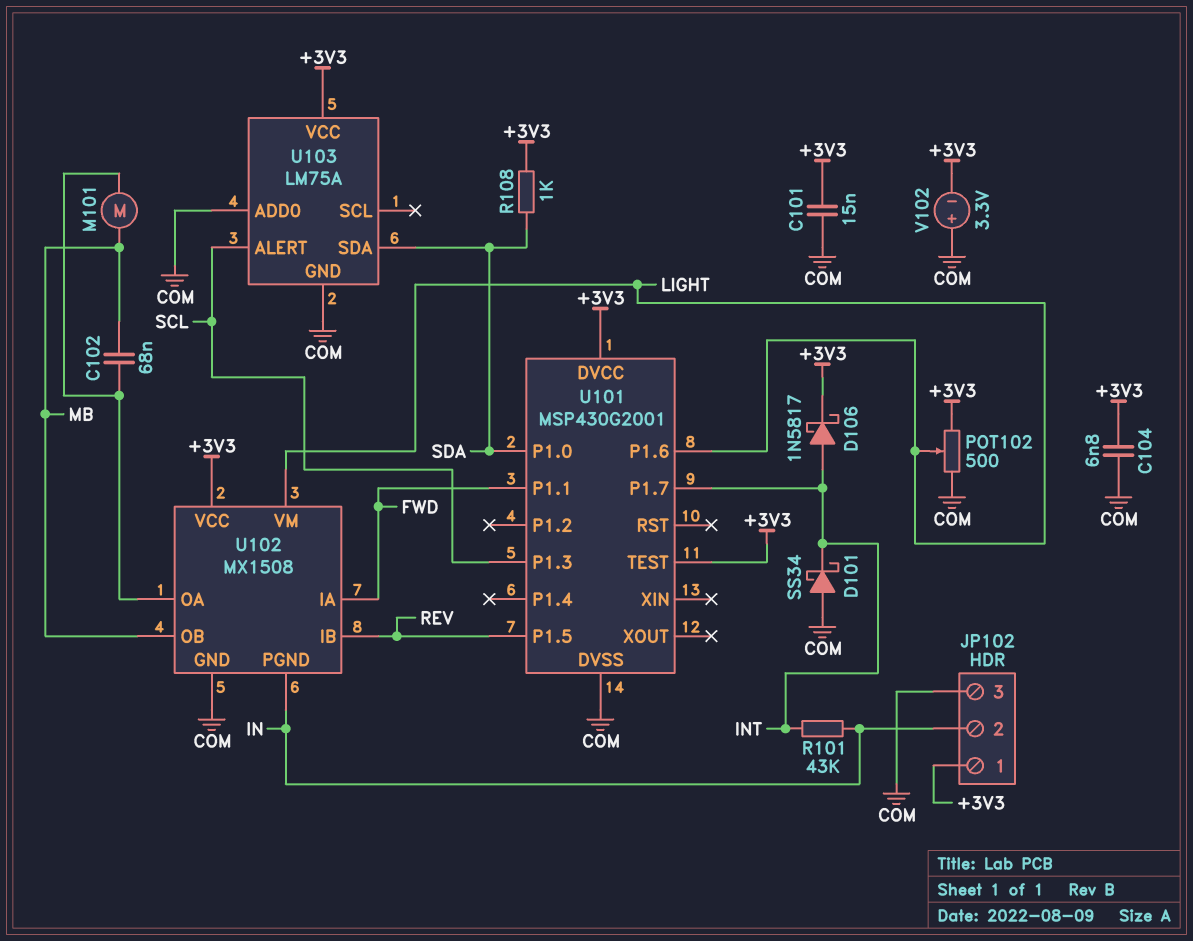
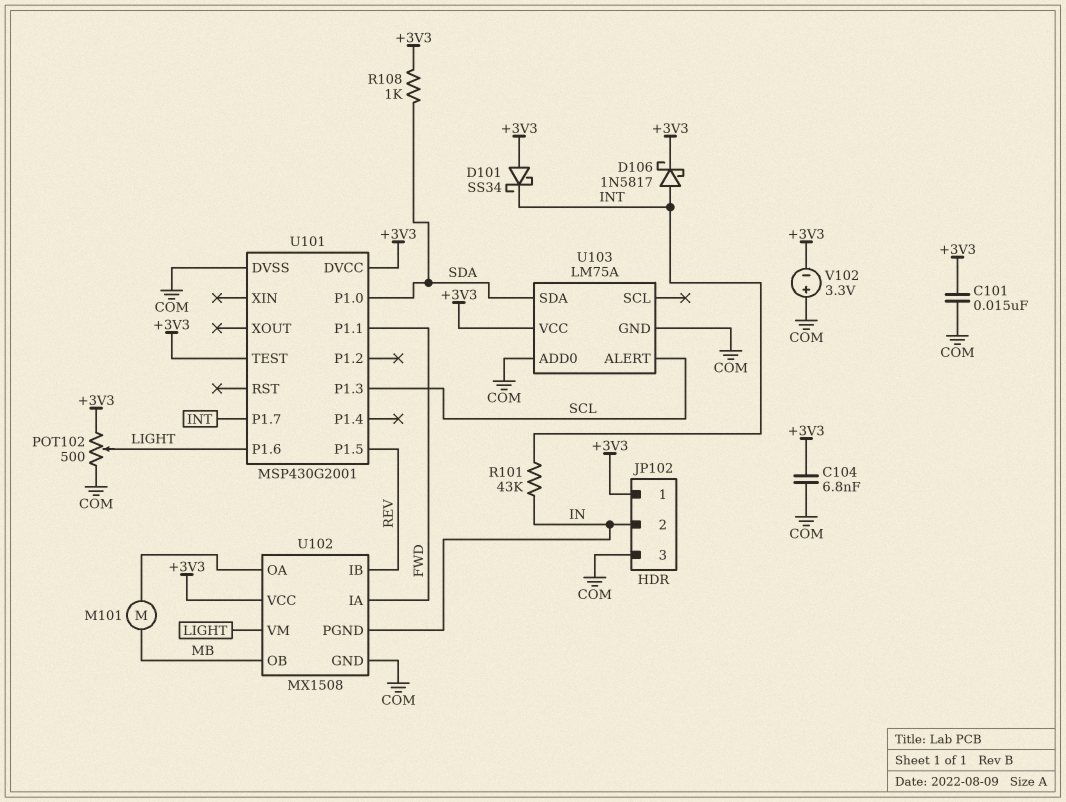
C102: 68nF (MB, U102/OA) -> none
D101: schottky SS34 (A COM, K INT) -> schottky SS34 (A +3V3, K INT)

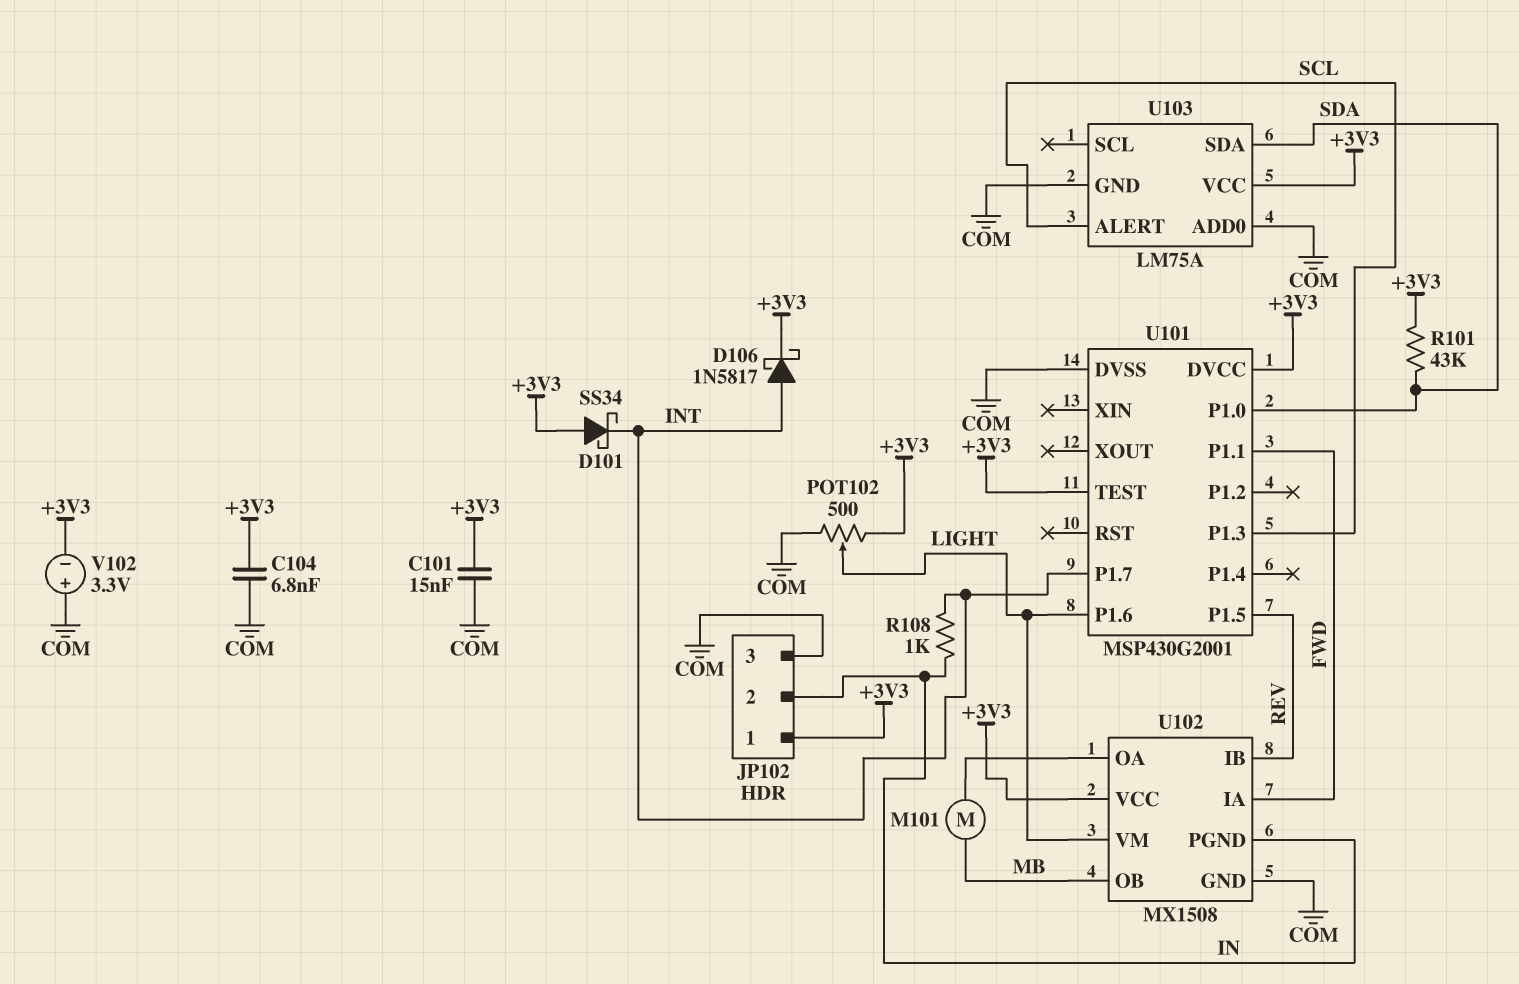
R101: 43k (IN, INT) -> 43k (+3V3, SDA)
R108: 1k (+3V3, SDA) -> 1k (IN, INT)

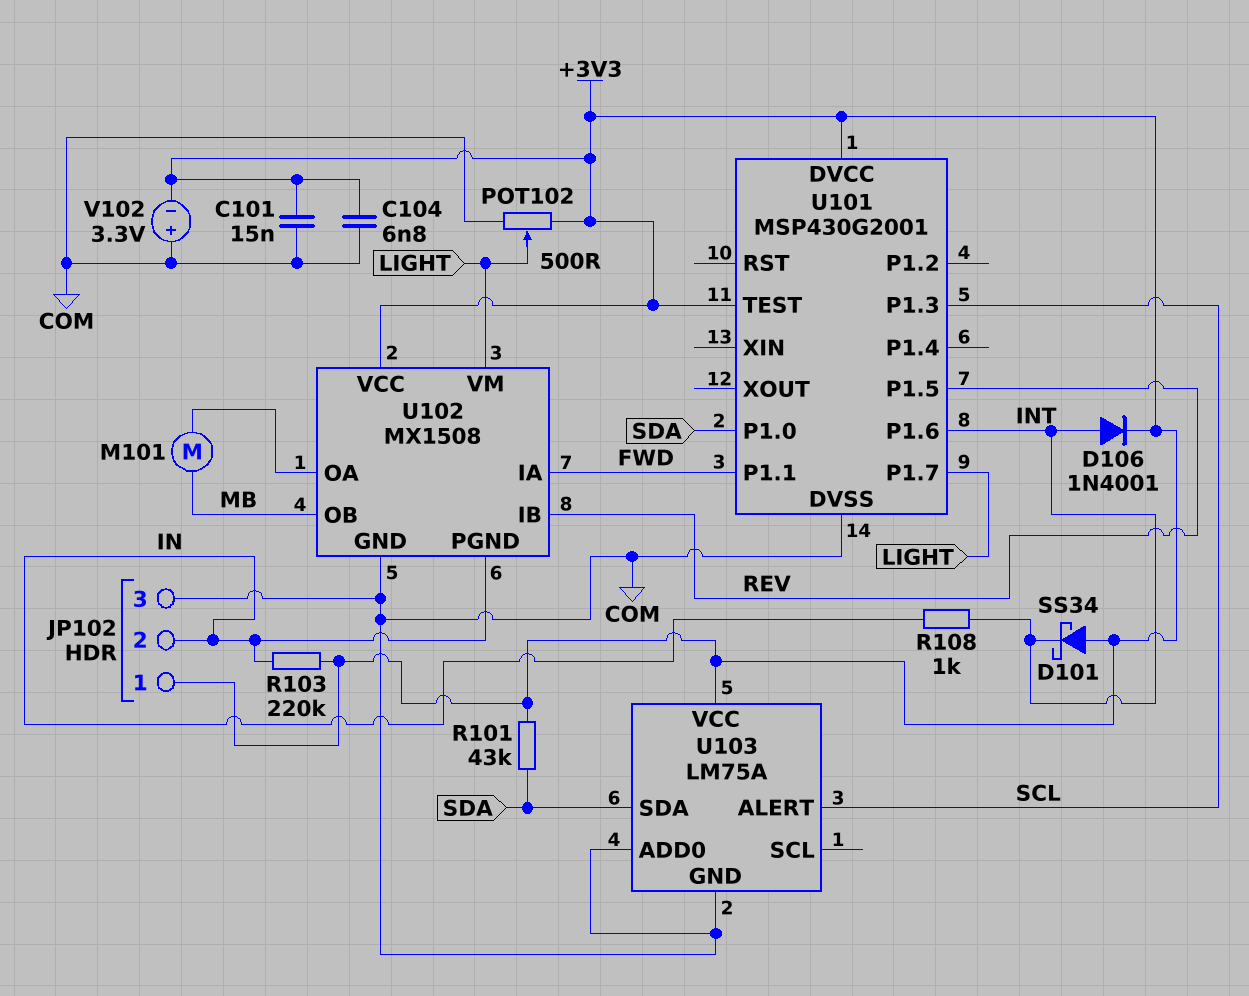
D106: schottky 1N5817 (A INT, K +3V3) -> diode 1N4001 (A INT, K +3V3)
R103: none -> 220k (+3V3, IN)
U101 pin P1.6: LIGHT -> INT
U101 pin P1.7: INT -> LIGHT

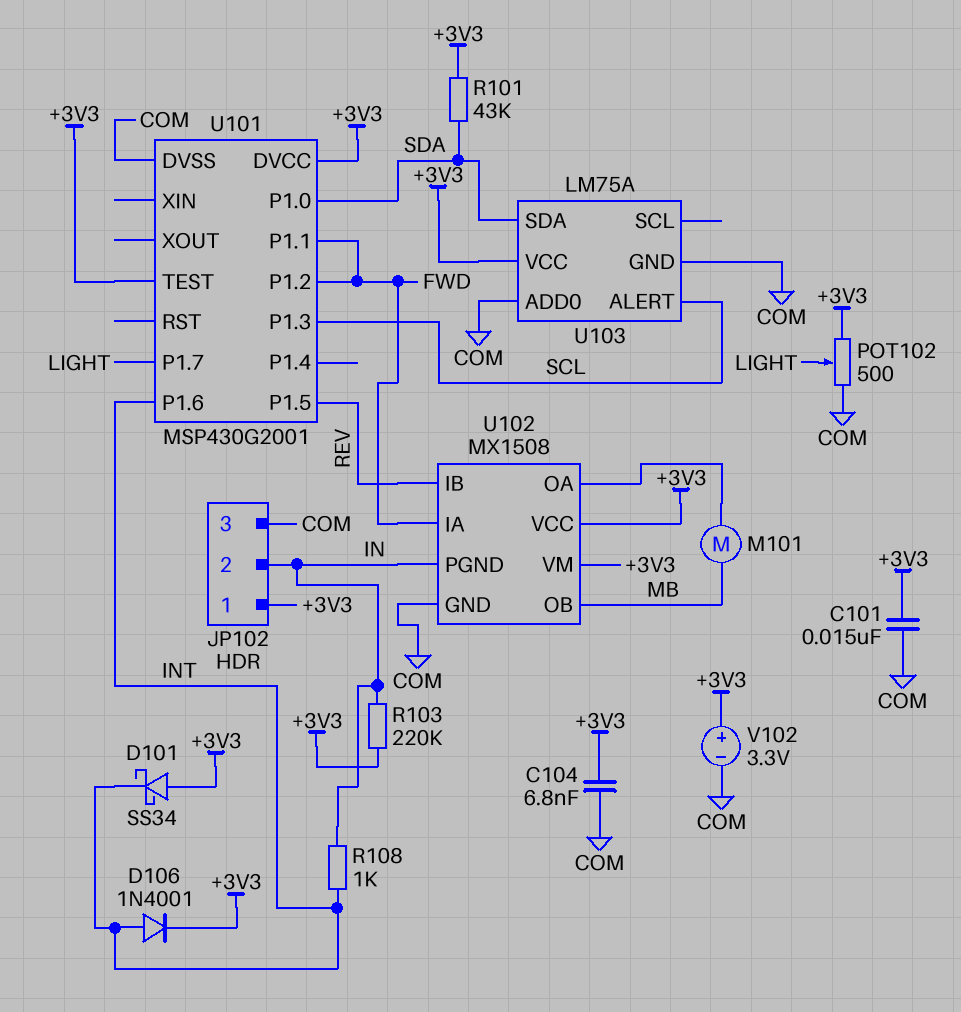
U101 pin P1.2: none -> FWD
U102 pin VM: LIGHT -> +3V3
V102: 3.3V (plus COM, minus +3V3) -> 3.3V (plus +3V3, minus COM)

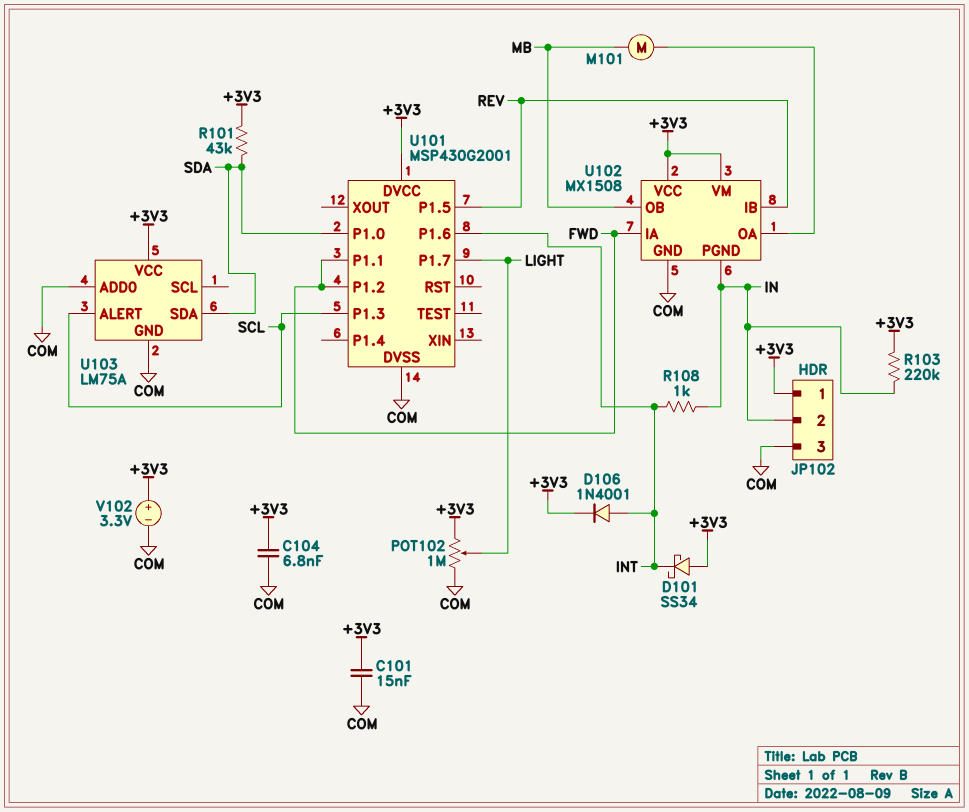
POT102: 500 (+3V3, COM, wiper LIGHT) -> 1M (+3V3, COM, wiper LIGHT)
U101 pin TEST: +3V3 -> none

